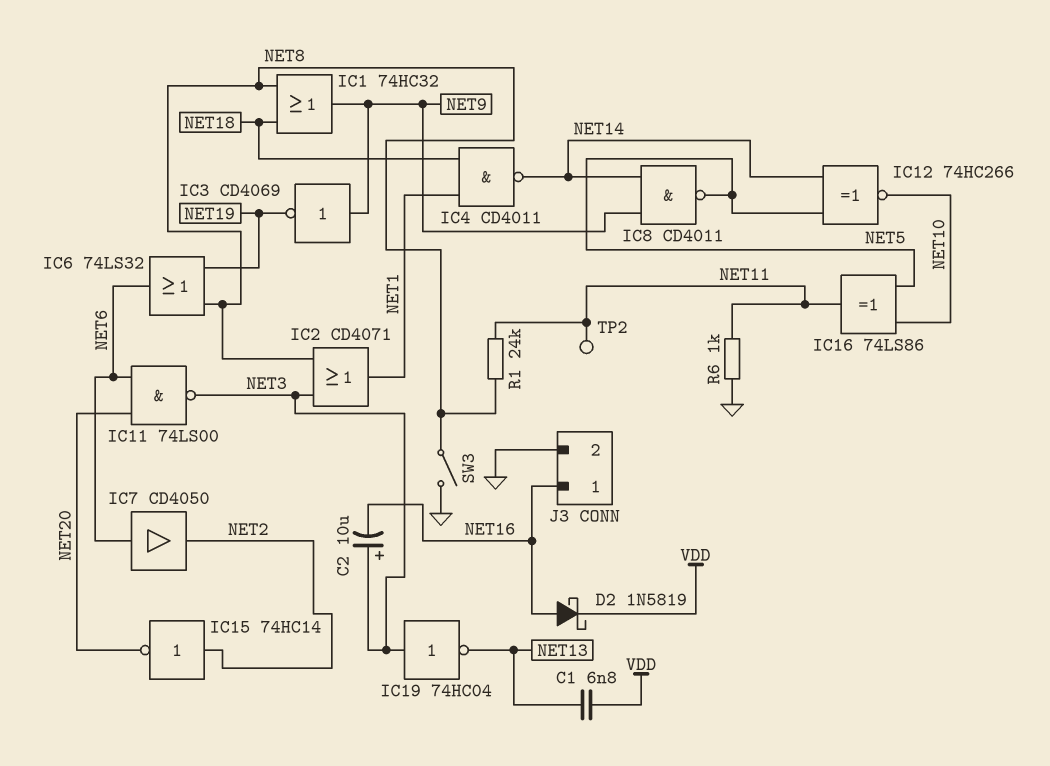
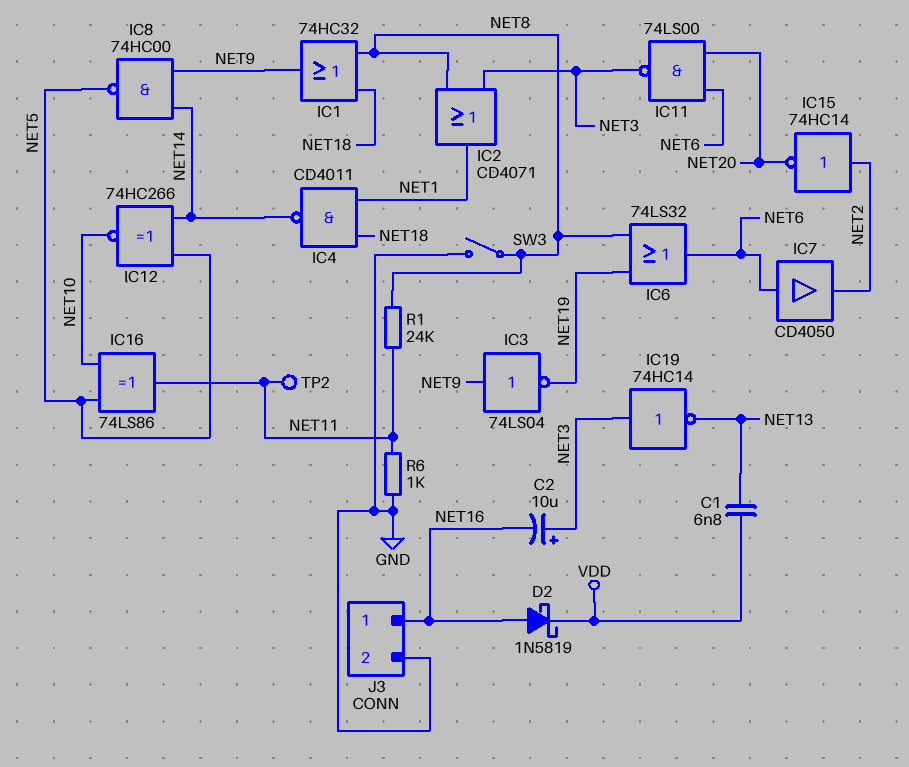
IC3: NOT CD4069 (in NET9, out NET19) -> NOT 74LS04 (in NET9, out NET19)
IC8: NAND CD4011 (in NET9, in NET14, out NET5) -> NAND 74HC00 (in NET9, in NET14, out NET5)
IC19: NOT 74HC04 (in NET3, out NET13) -> NOT 74HC14 (in NET3, out NET13)

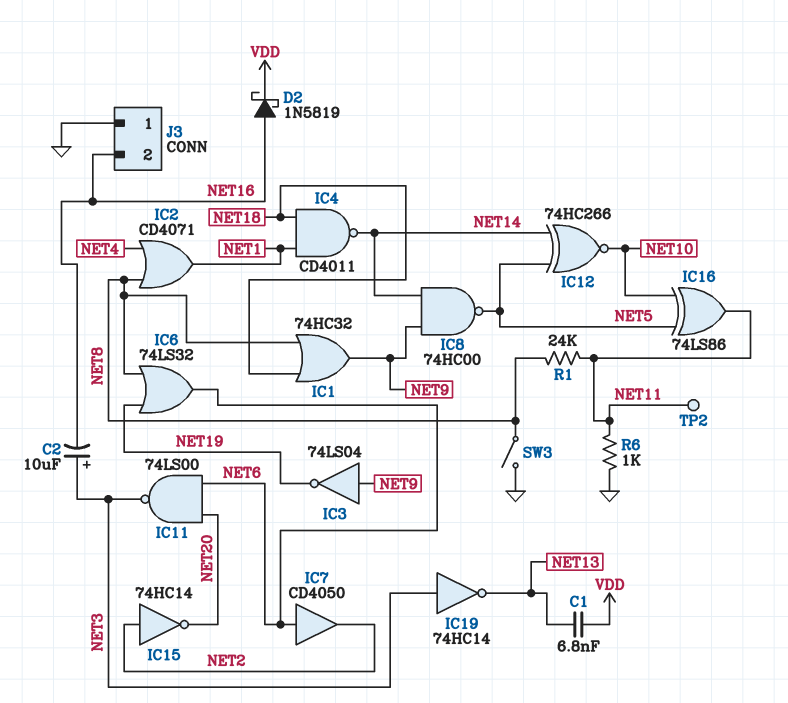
IC2: OR CD4071 (in NET3, in NET8, out NET1) -> OR CD4071 (in NET4, in NET8, out NET1)
J3 pin 1: NET16 -> GND
J3 pin 2: GND -> NET16

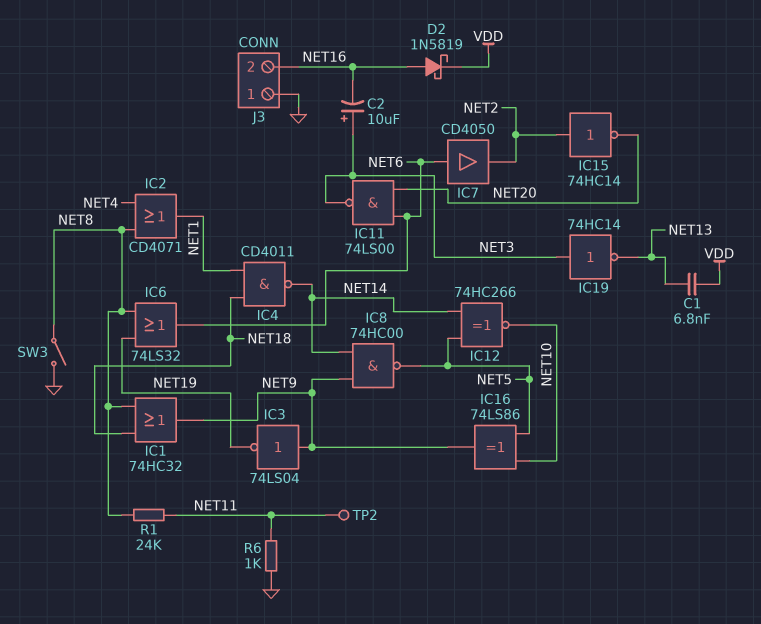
IC16: XOR 74LS86 (in NET5, in NET10, out NET11) -> XOR 74LS86 (in NET5, in NET10, out NET9)

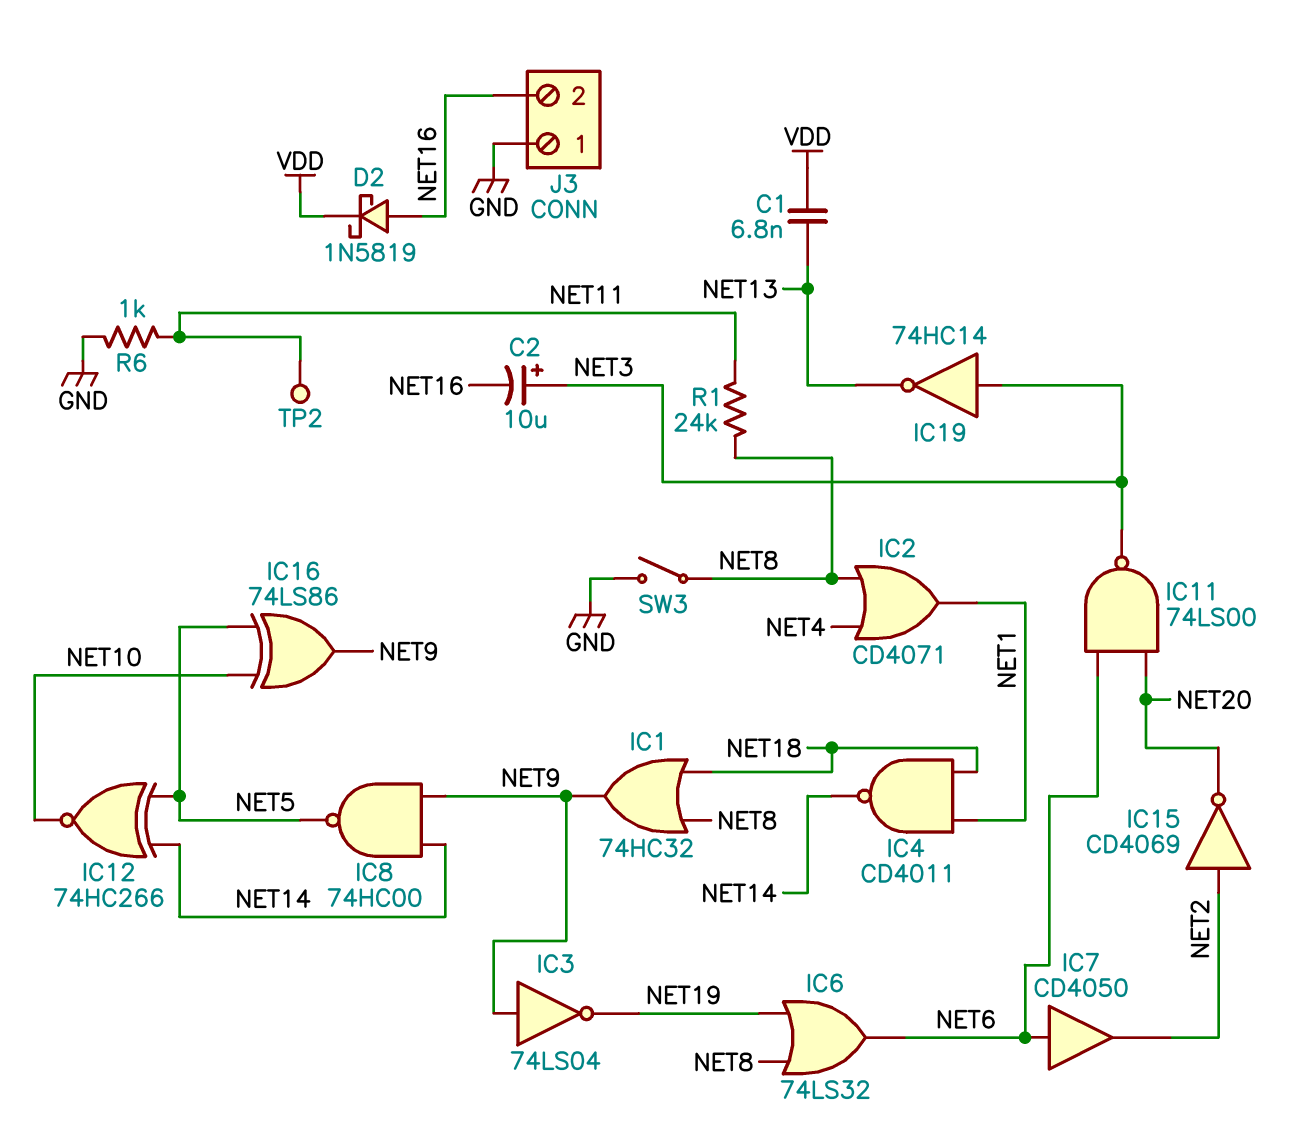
IC15: NOT 74HC14 (in NET2, out NET20) -> NOT CD4069 (in NET2, out NET20)

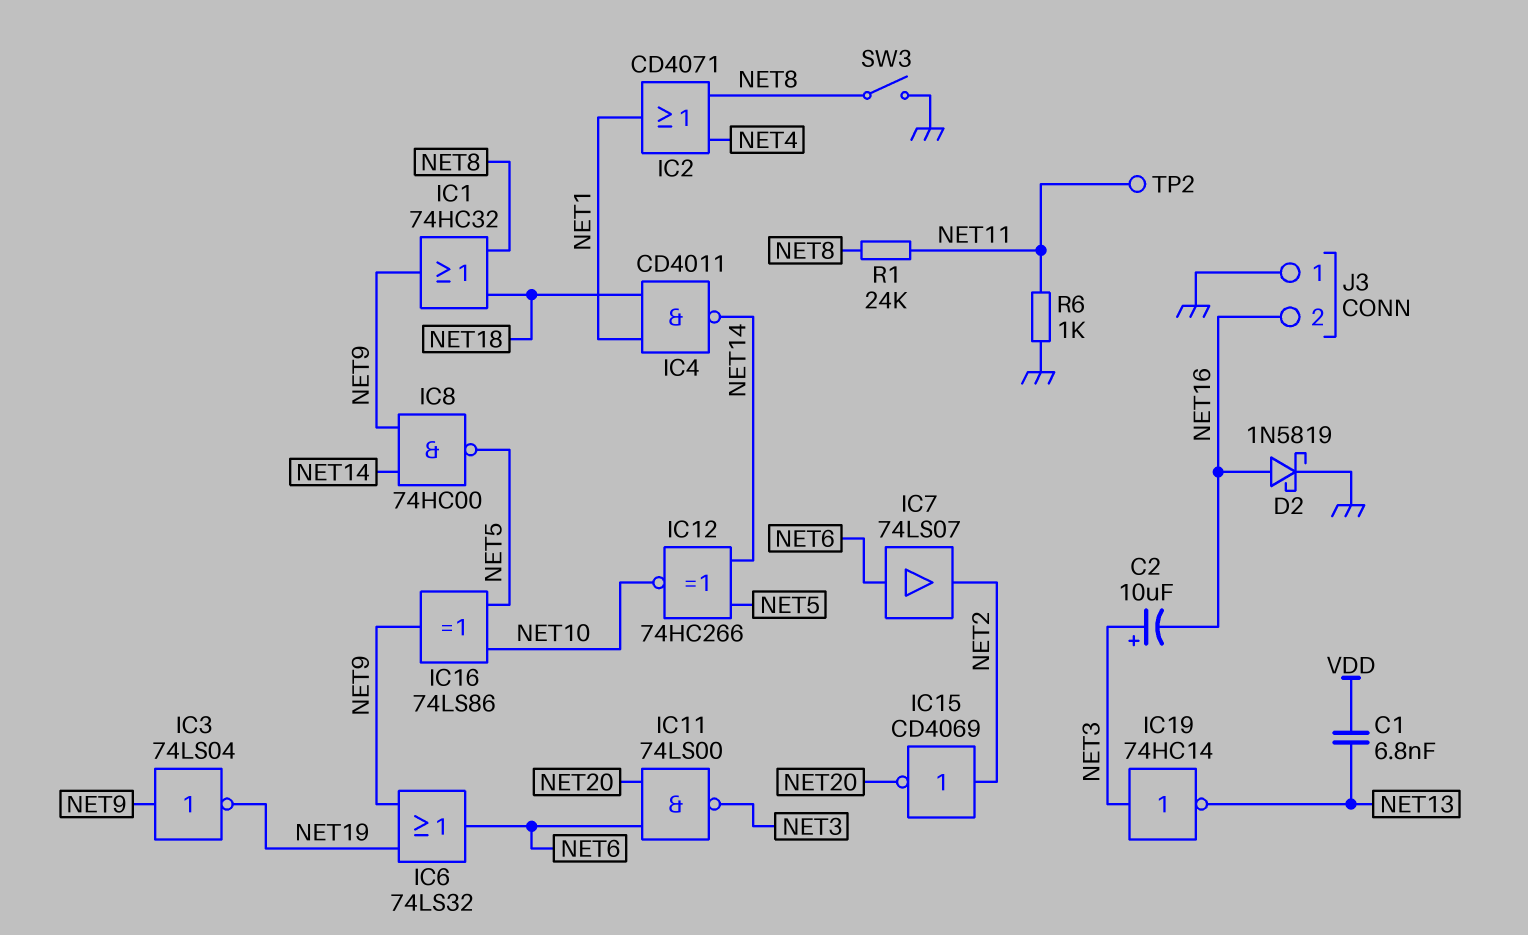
D2: schottky 1N5819 (A NET16, K VDD) -> schottky 1N5819 (A NET16, K GND)
IC6: OR 74LS32 (in NET8, in NET19, out NET6) -> OR 74LS32 (in NET9, in NET19, out NET6)
IC7: buffer CD4050 (in NET6, out NET2) -> buffer 74LS07 (in NET6, out NET2)

